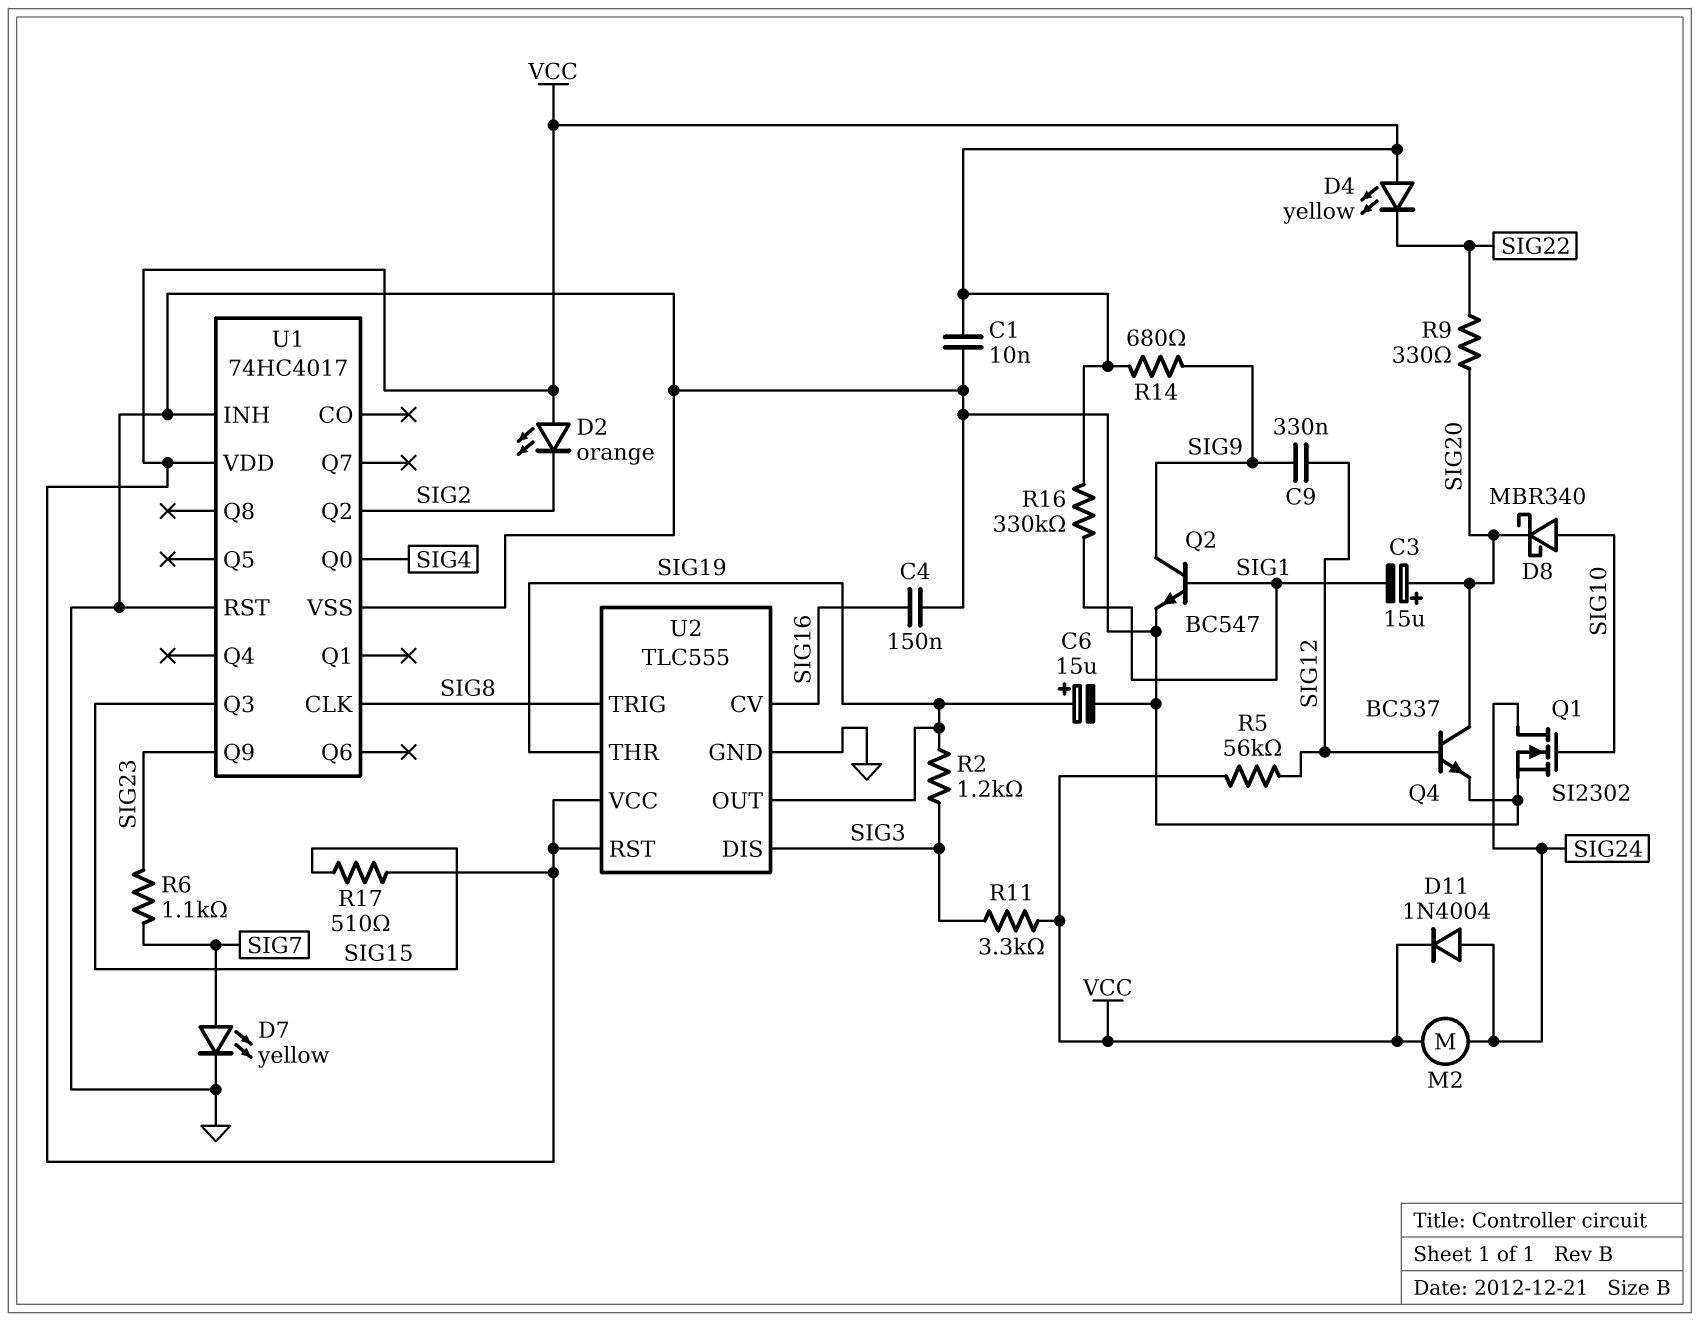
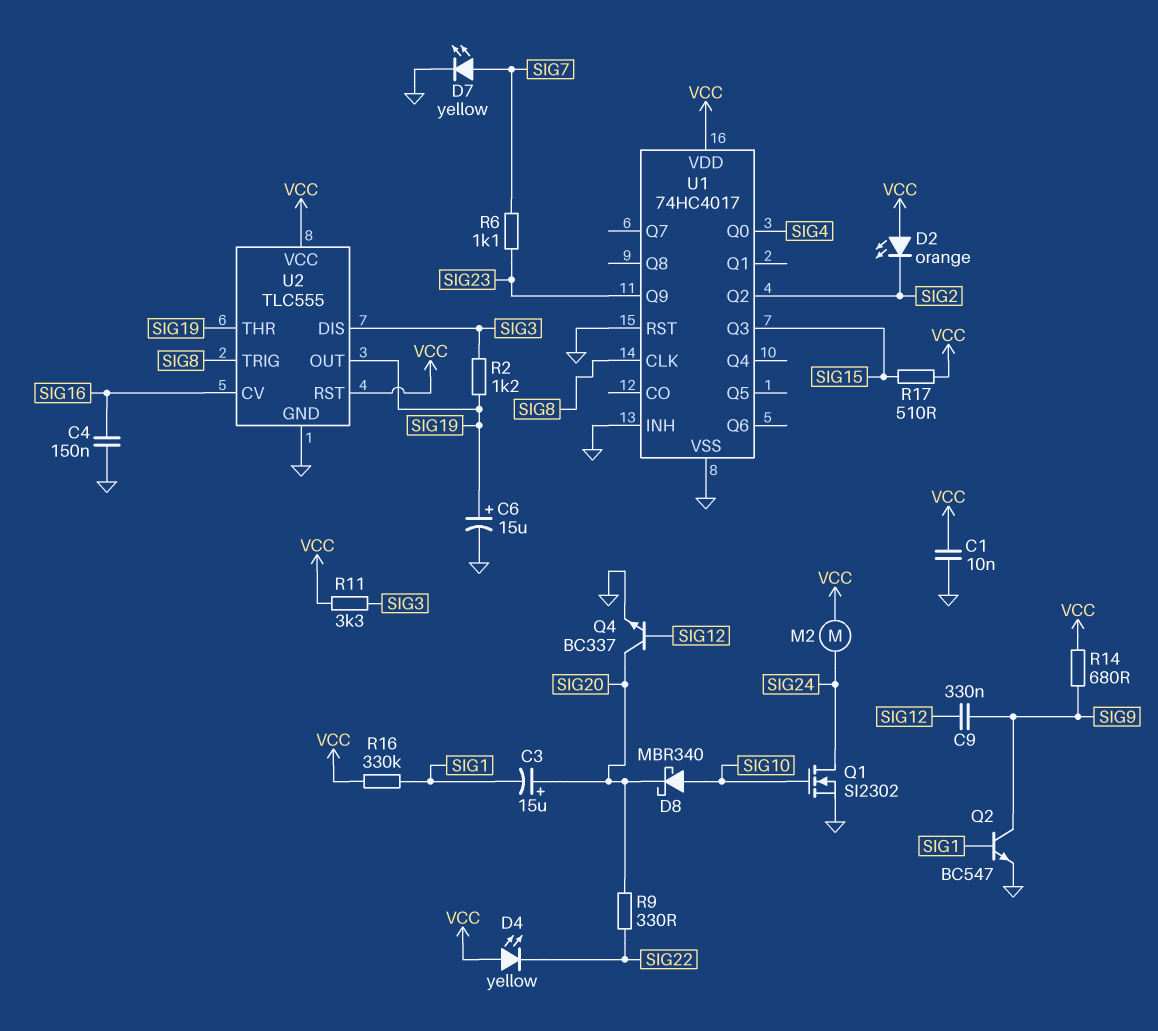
D11: diode 1N4004 (A SIG24, K VCC) -> none
R5: 56k (SIG12, VCC) -> none

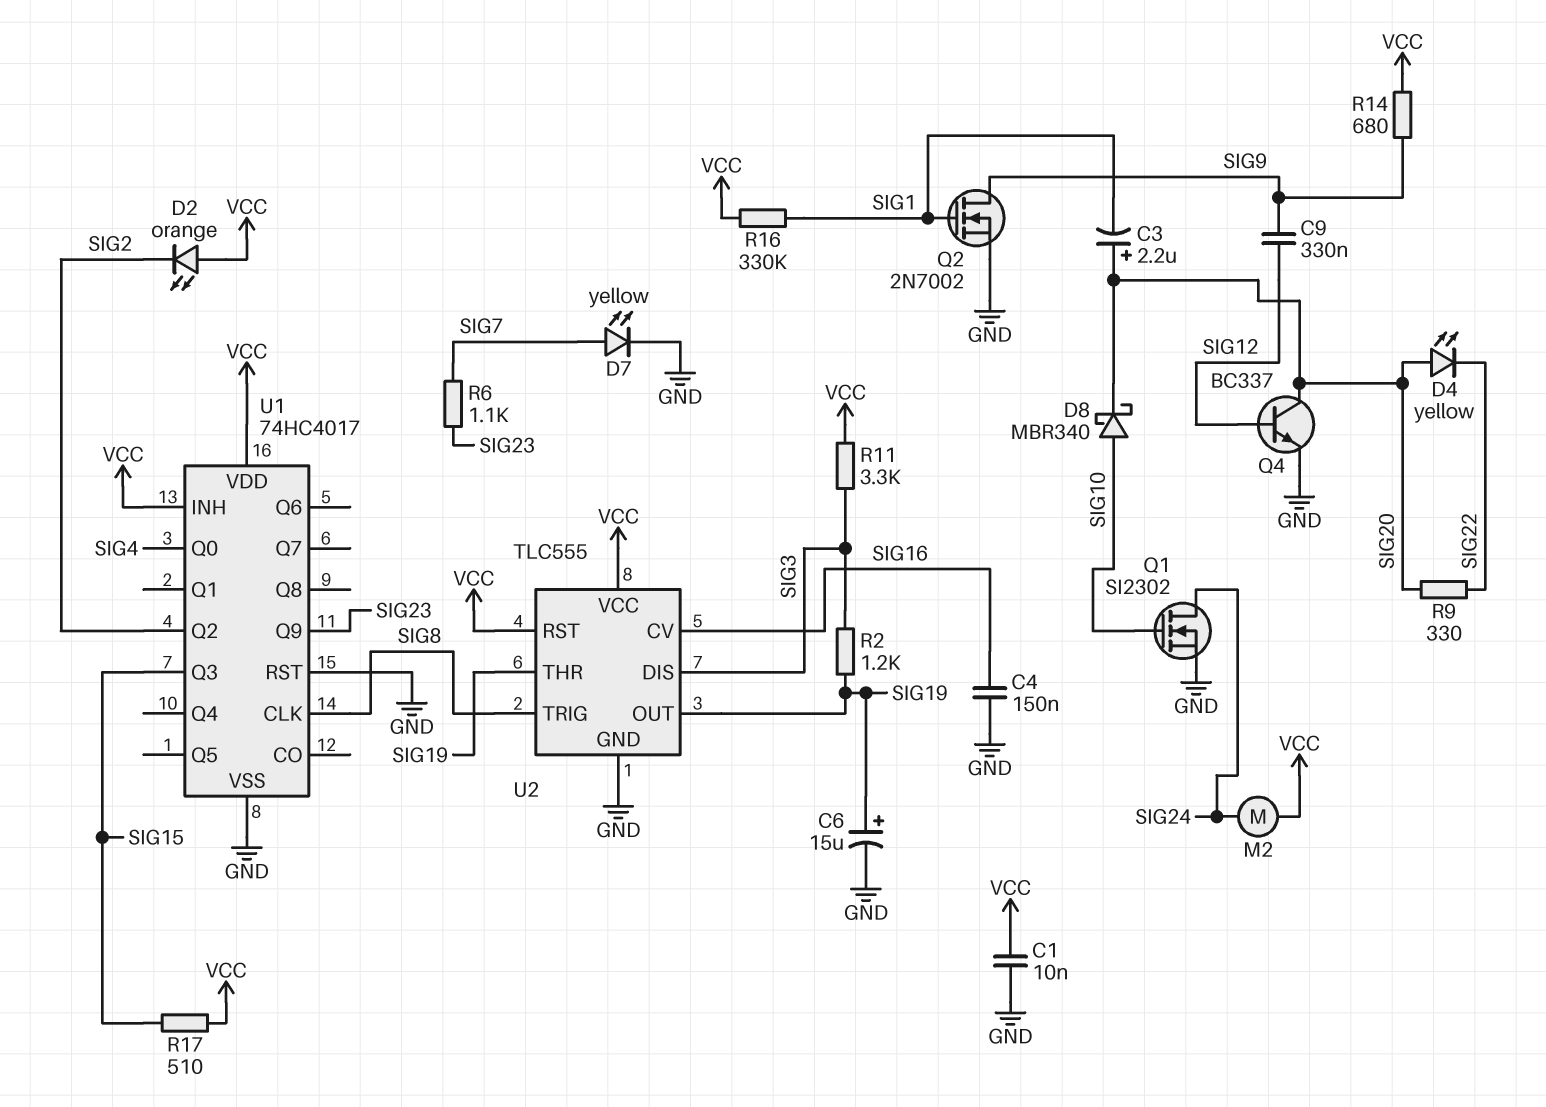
C3: 15uF (plus SIG20, minus SIG1) -> 2.2uF (plus SIG20, minus SIG1)
D4: LED yellow (A VCC, K SIG22) -> LED yellow (A SIG20, K SIG22)
Q2: NPN BC547 (B SIG1, C SIG9, E GND) -> NMOS 2N7002 (G SIG1, D SIG9, S GND)
U1 pin INH: GND -> VCC

